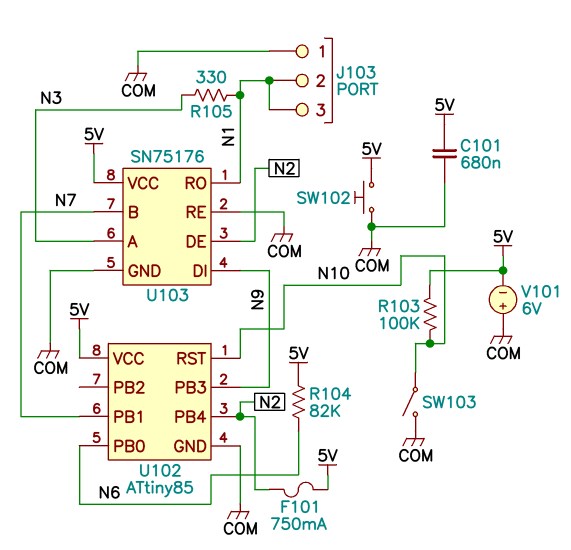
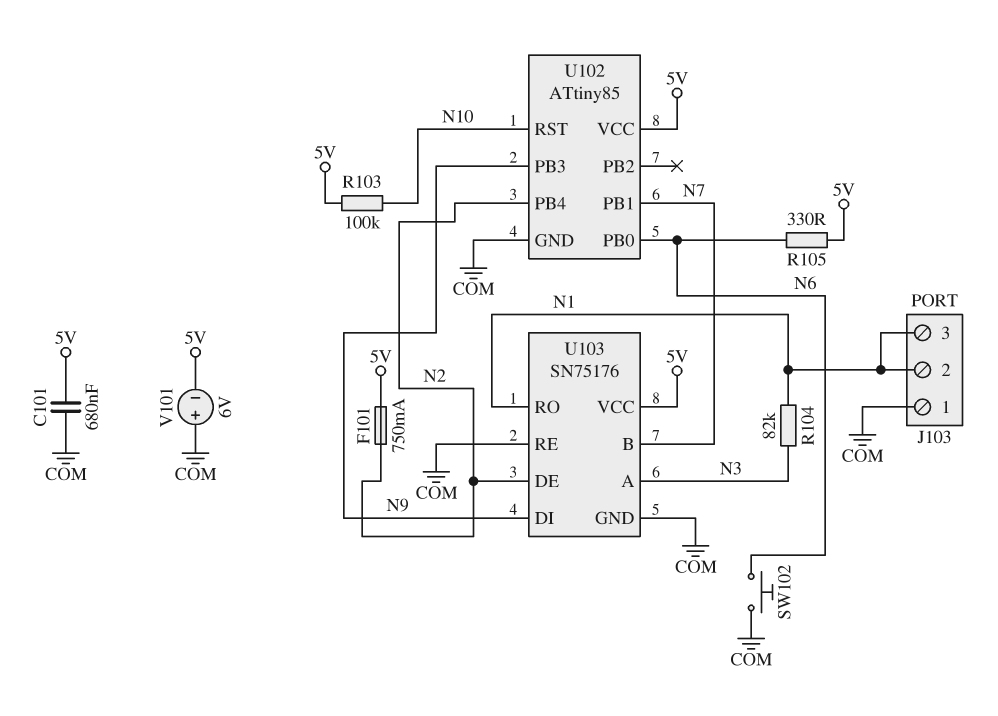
R104: 82k (5V, N6) -> 82k (N1, N3)
R105: 330 (N1, N3) -> 330 (5V, N6)
SW102: button (5V, COM) -> button (COM, N6)
SW103: switch (COM, N10) -> none

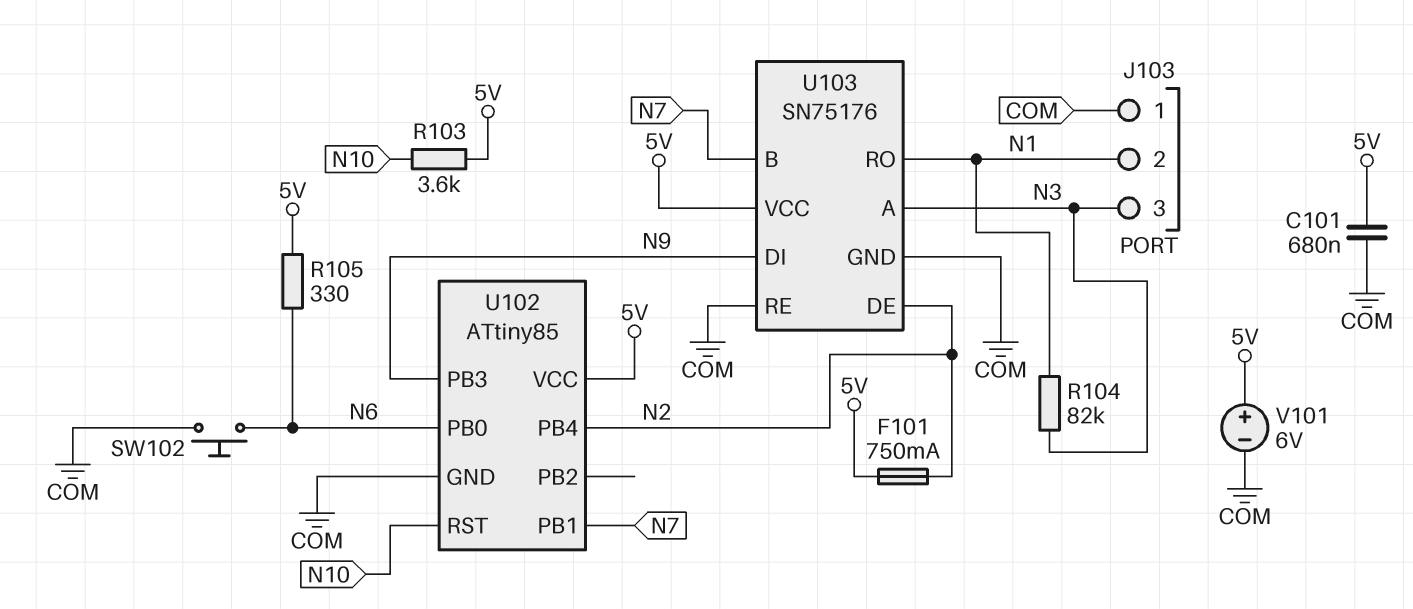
J103 pin 3: N1 -> N3
R103: 100k (5V, N10) -> 3.6k (5V, N10)
V101: 6V (plus COM, minus 5V) -> 6V (plus 5V, minus COM)

